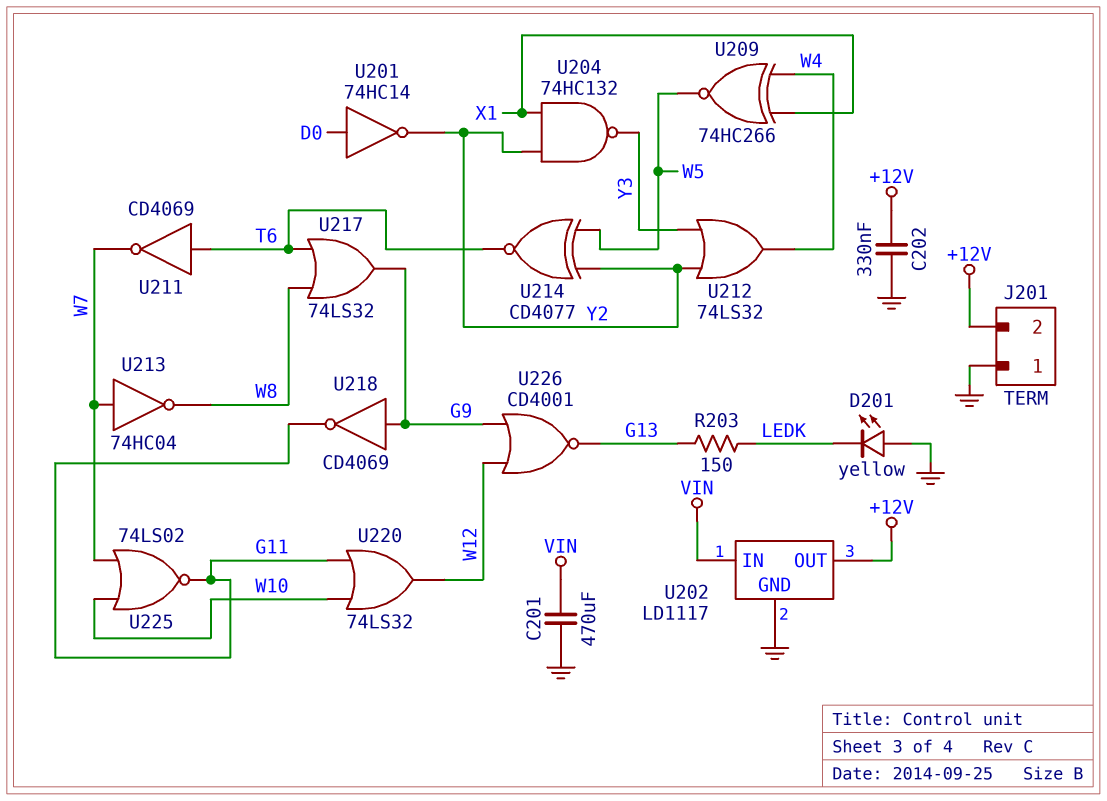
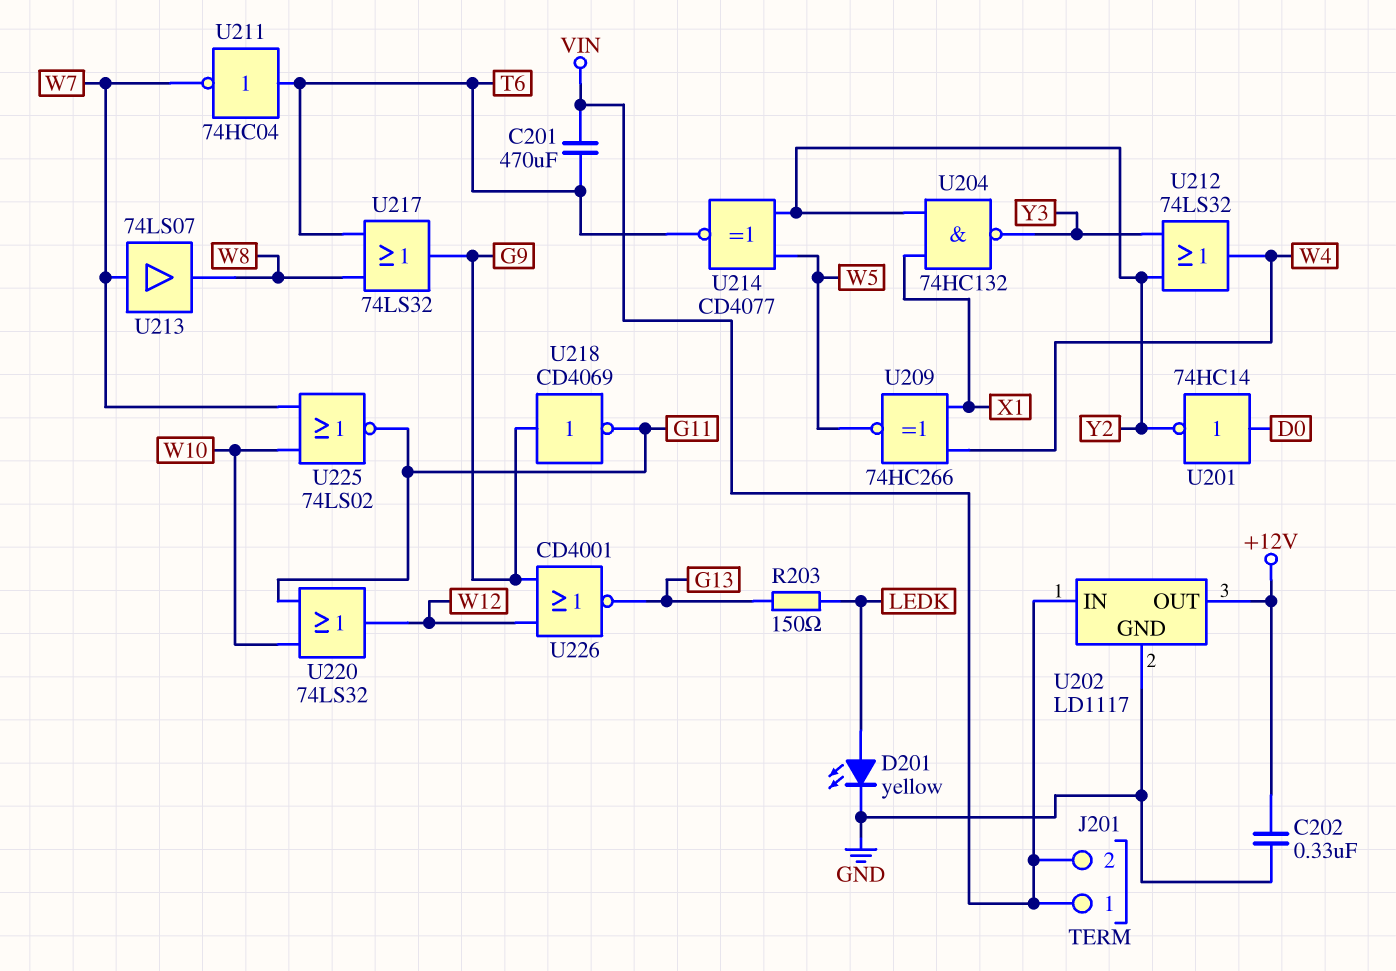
C201: 470uF (GND, VIN) -> 470uF (T6, VIN)
D201: LED yellow (A GND, K LEDK) -> LED yellow (A LEDK, K GND)
J201 pin 1: GND -> VIN
J201 pin 2: +12V -> VIN
U211: NOT CD4069 (in T6, out W7) -> NOT 74HC04 (in T6, out W7)
U213: NOT 74HC04 (in W7, out W8) -> buffer 74LS07 (in W7, out W8)

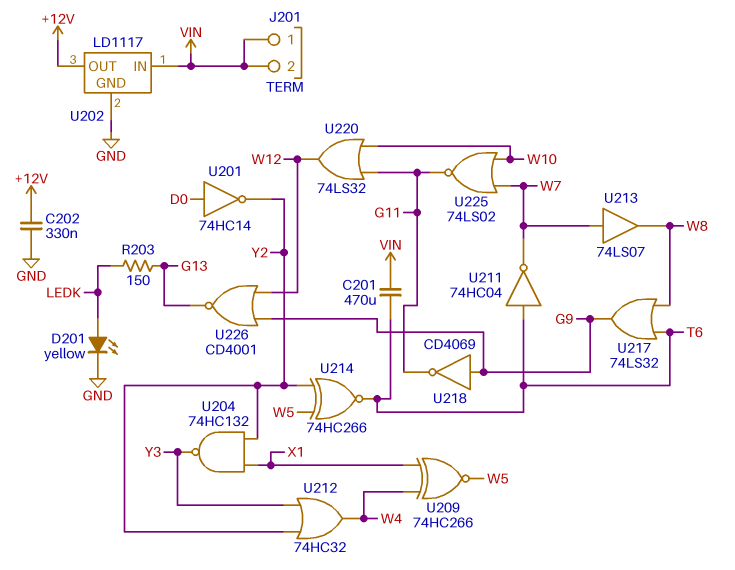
U212: OR 74LS32 (in Y2, in Y3, out W4) -> OR 74HC32 (in Y2, in Y3, out W4)
U214: XNOR CD4077 (in W5, in Y2, out T6) -> XNOR 74HC266 (in W5, in Y2, out T6)

